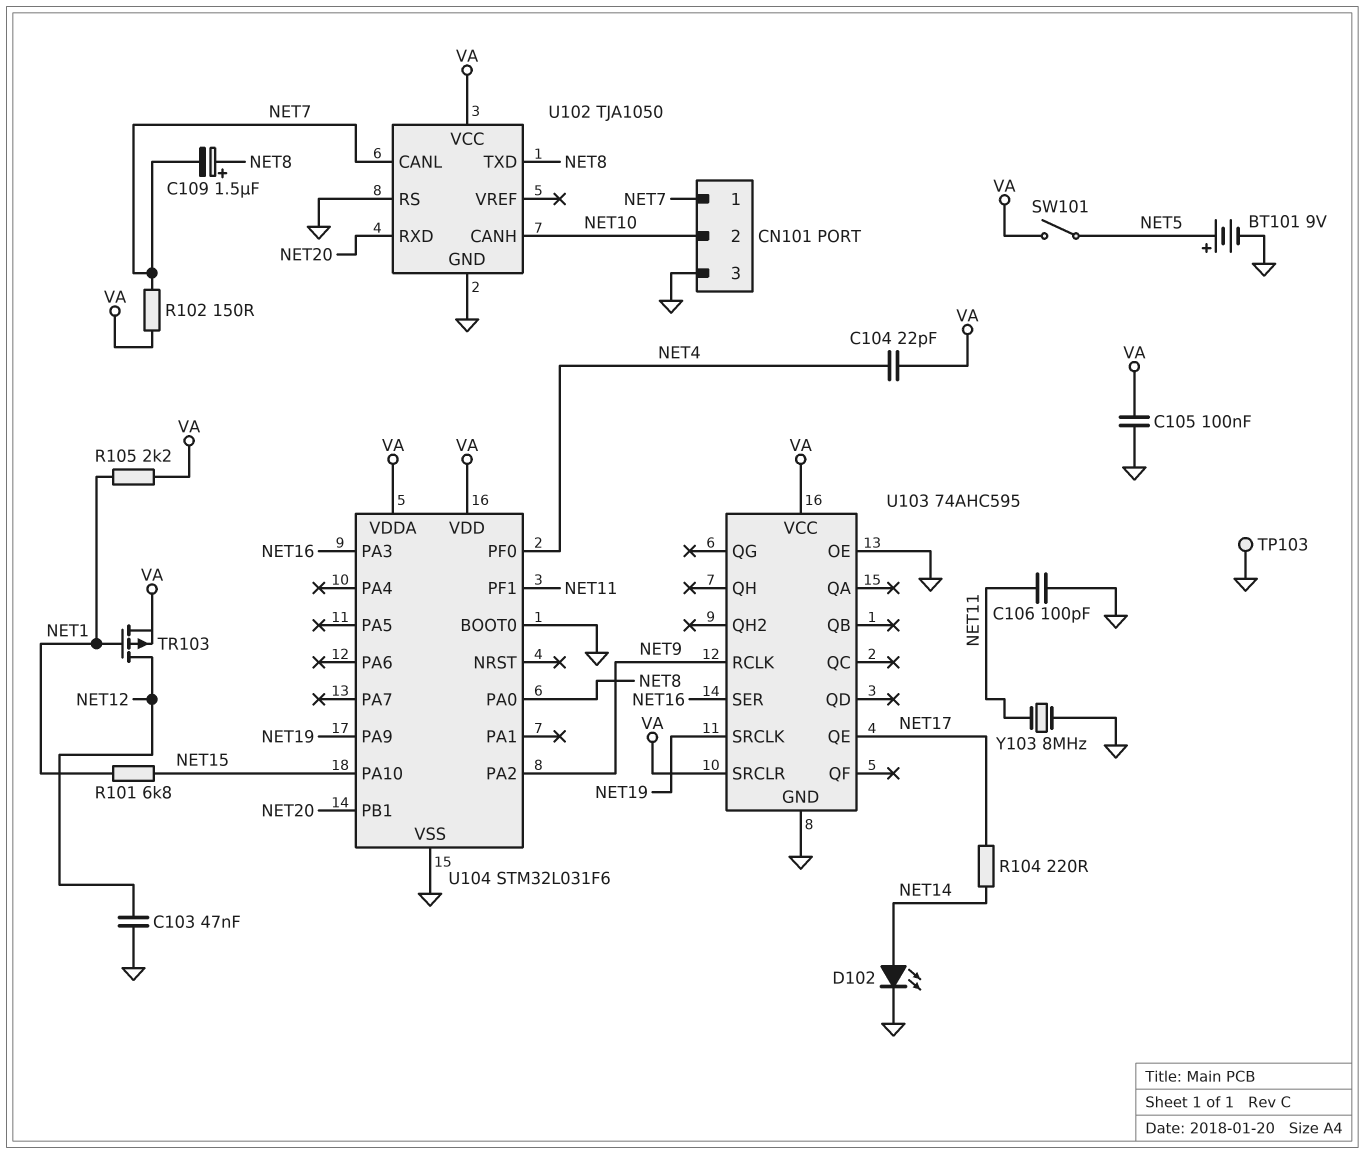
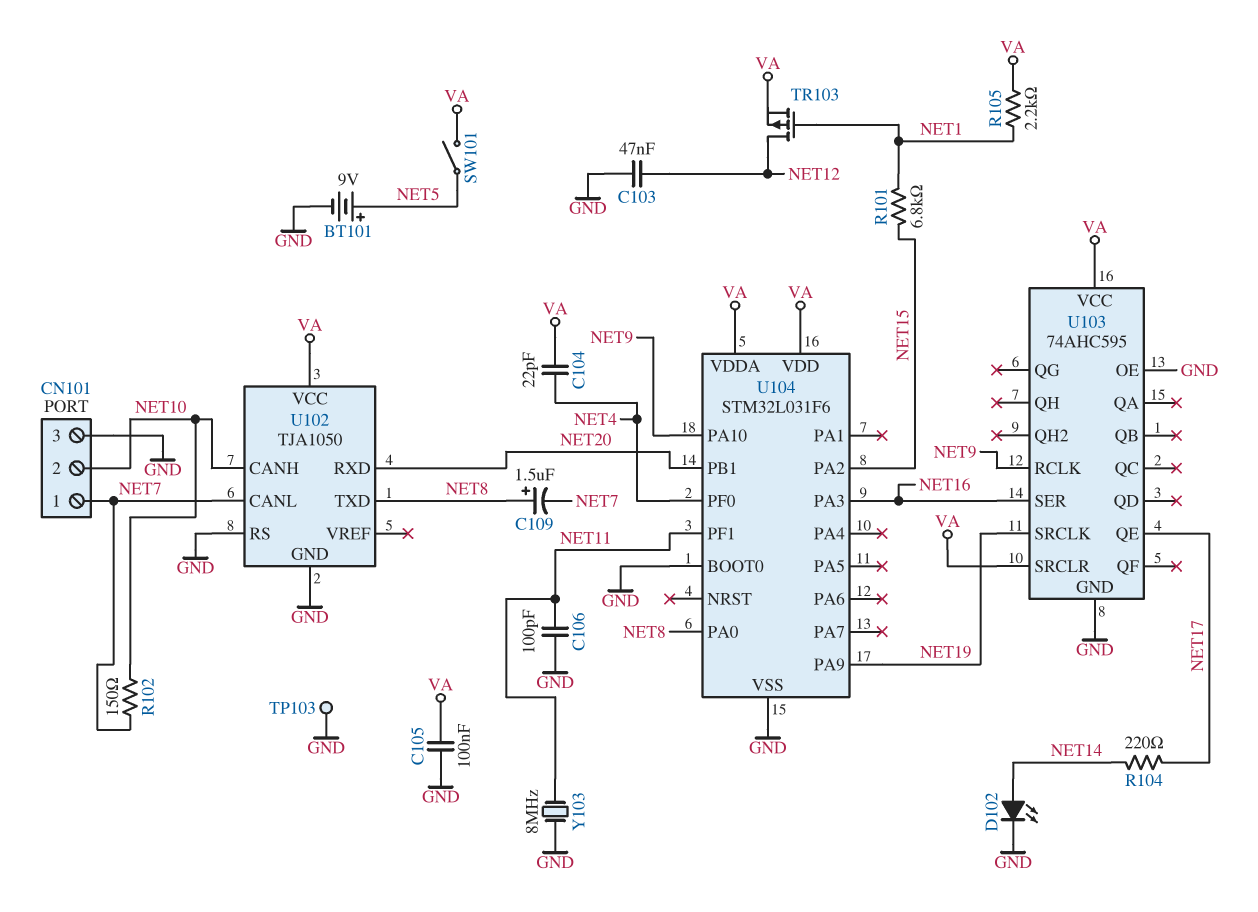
R102: 150 (NET7, VA) -> 150 (NET7, NET10)
U104 pin PA2: NET9 -> NET15
U104 pin PA10: NET15 -> NET9

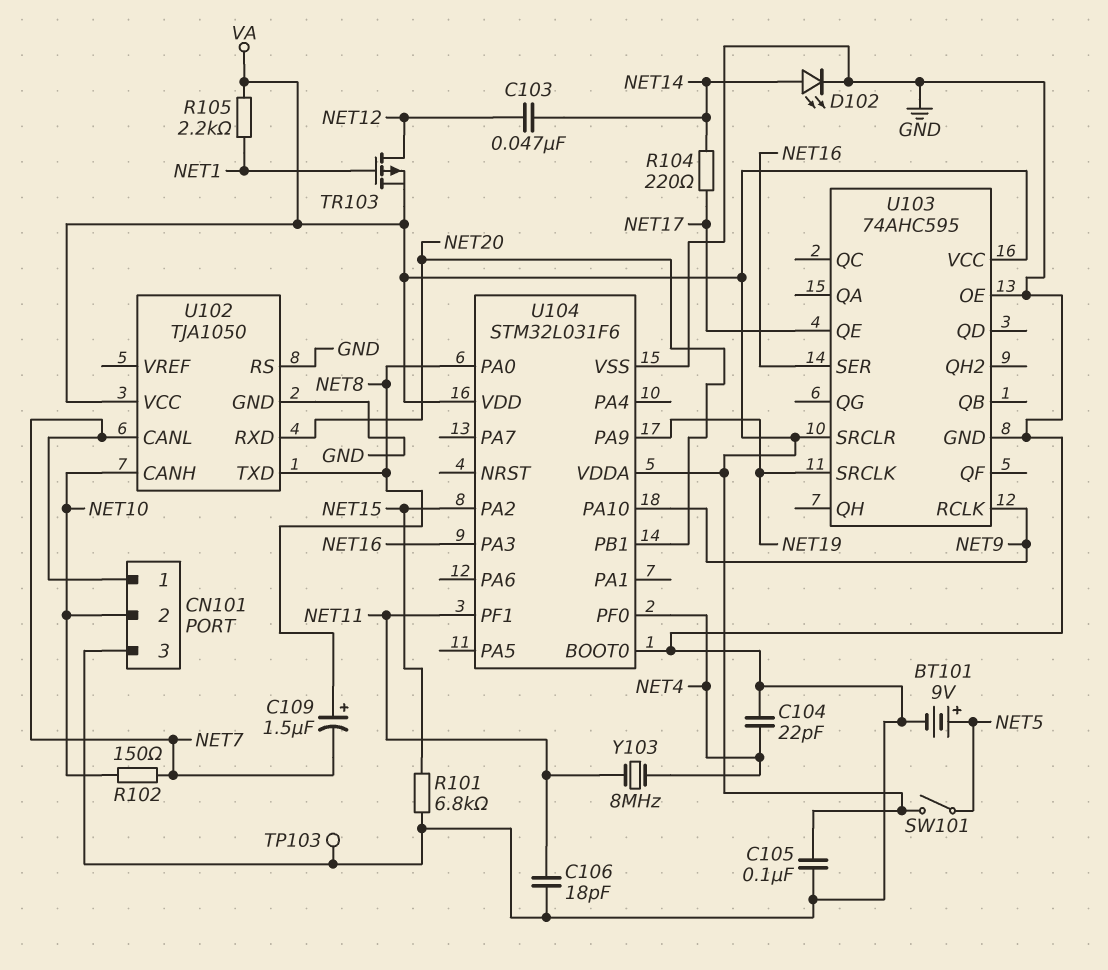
C103: 47nF (GND, NET12) -> 47nF (NET12, NET14)
C104: 22pF (NET4, VA) -> 22pF (GND, NET4)
C106: 100pF (GND, NET11) -> 18pF (GND, NET11)
R101: 6.8k (NET1, NET15) -> 6.8k (GND, NET15)
Y103: 8MHz (GND, NET11) -> 8MHz (NET4, NET11)

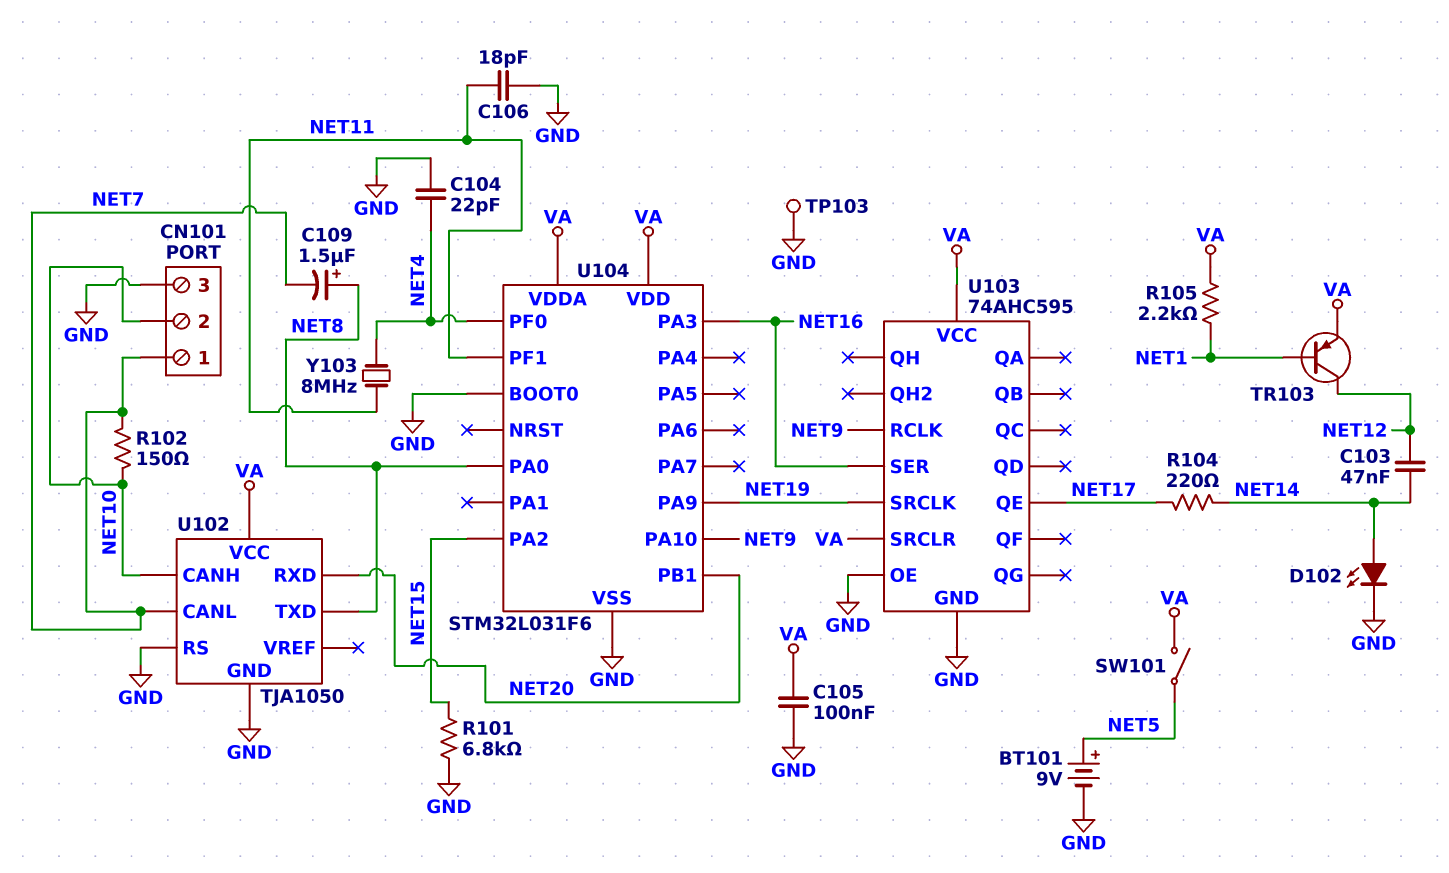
TR103: PMOS (G NET1, D NET12, S VA) -> PNP (B NET1, C NET12, E VA)

